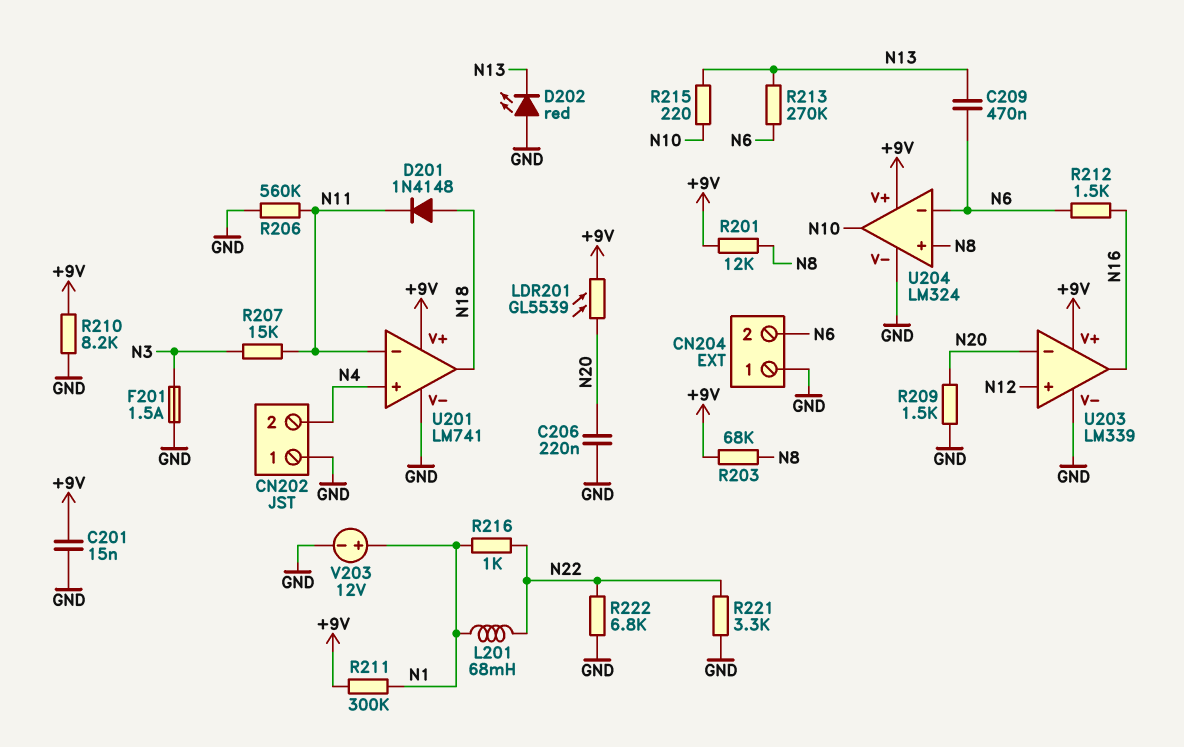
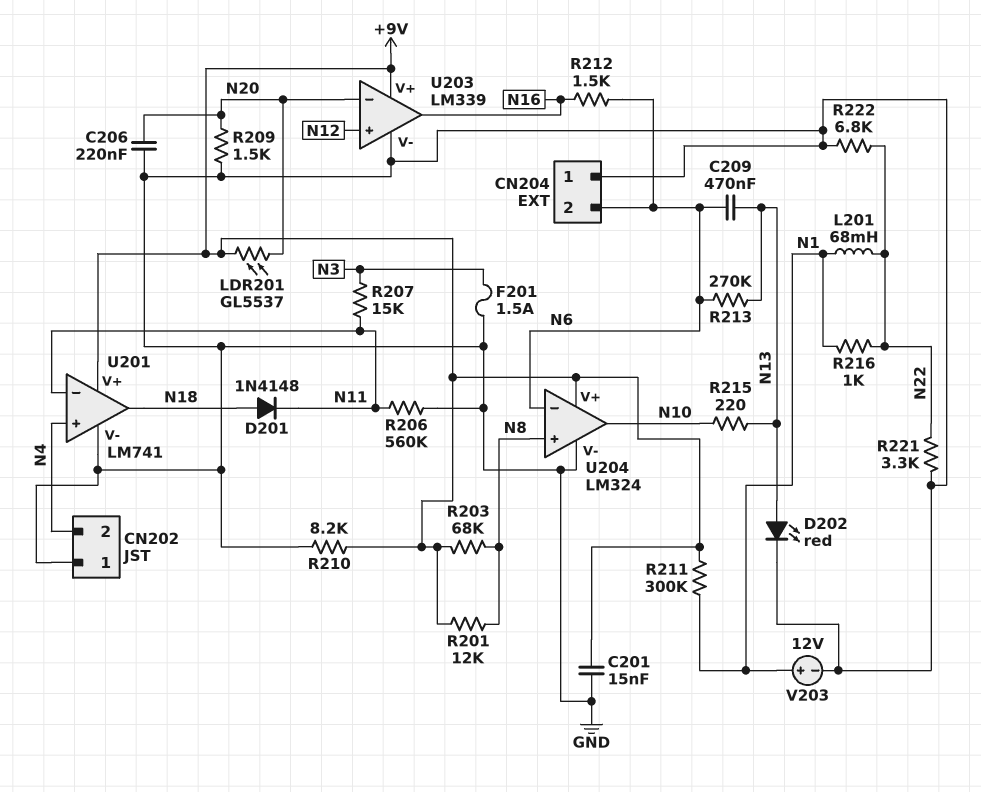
D202: LED red (A GND, K N13) -> LED red (A N13, K GND)
LDR201: GL5539 (+9V, N20) -> GL5537 (+9V, N20)

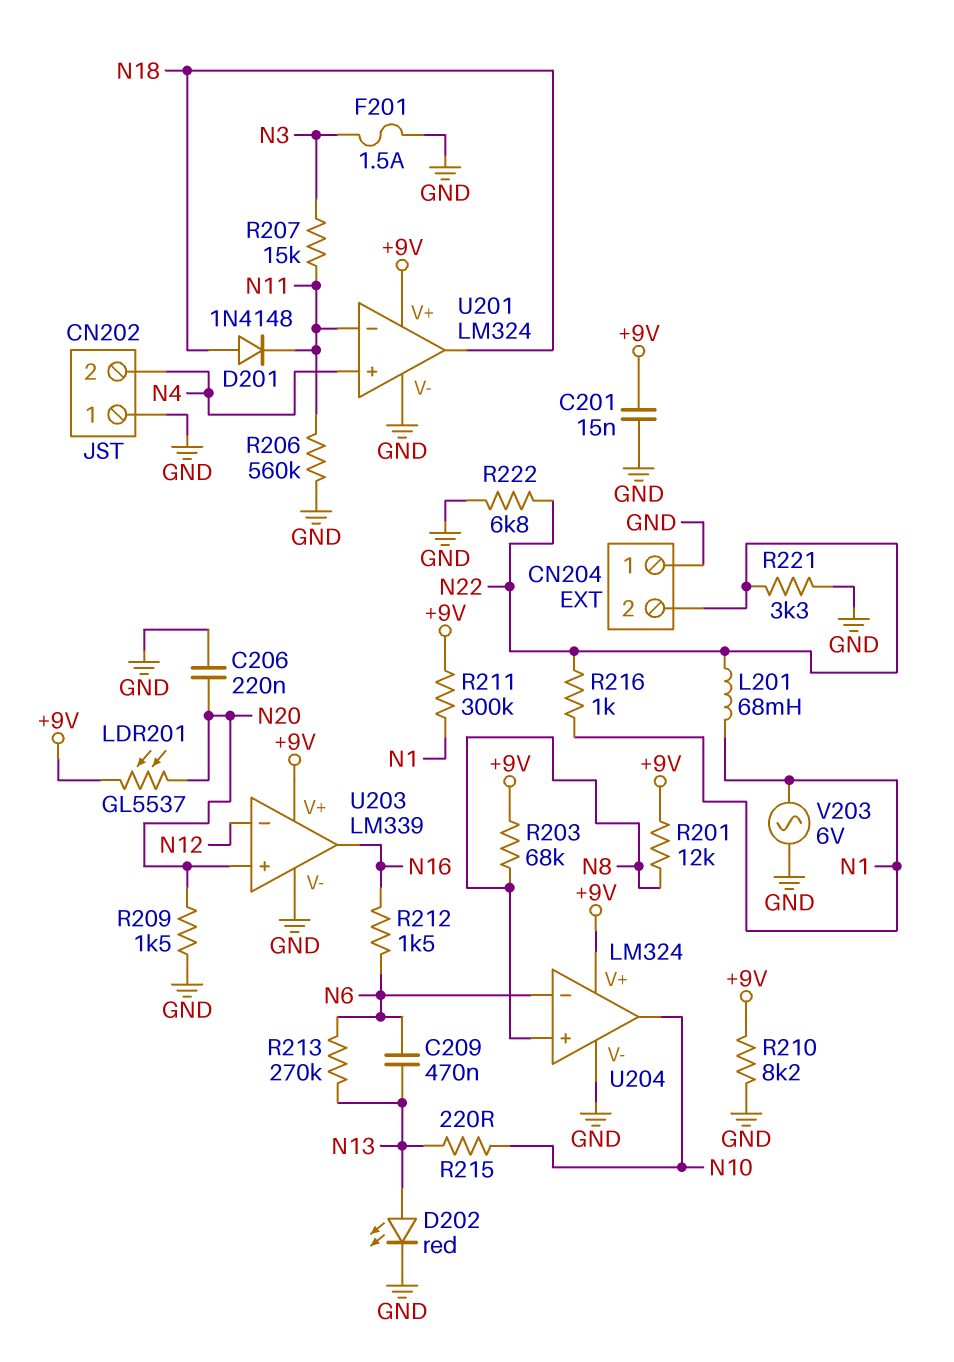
CN204 pin 2: N6 -> N22
U201: LM741 -> LM324
U203 pin in+: N12 -> N20
U203 pin in-: N20 -> N12
V203: 12V (plus N1, minus GND) -> AC 6V (GND, N1)

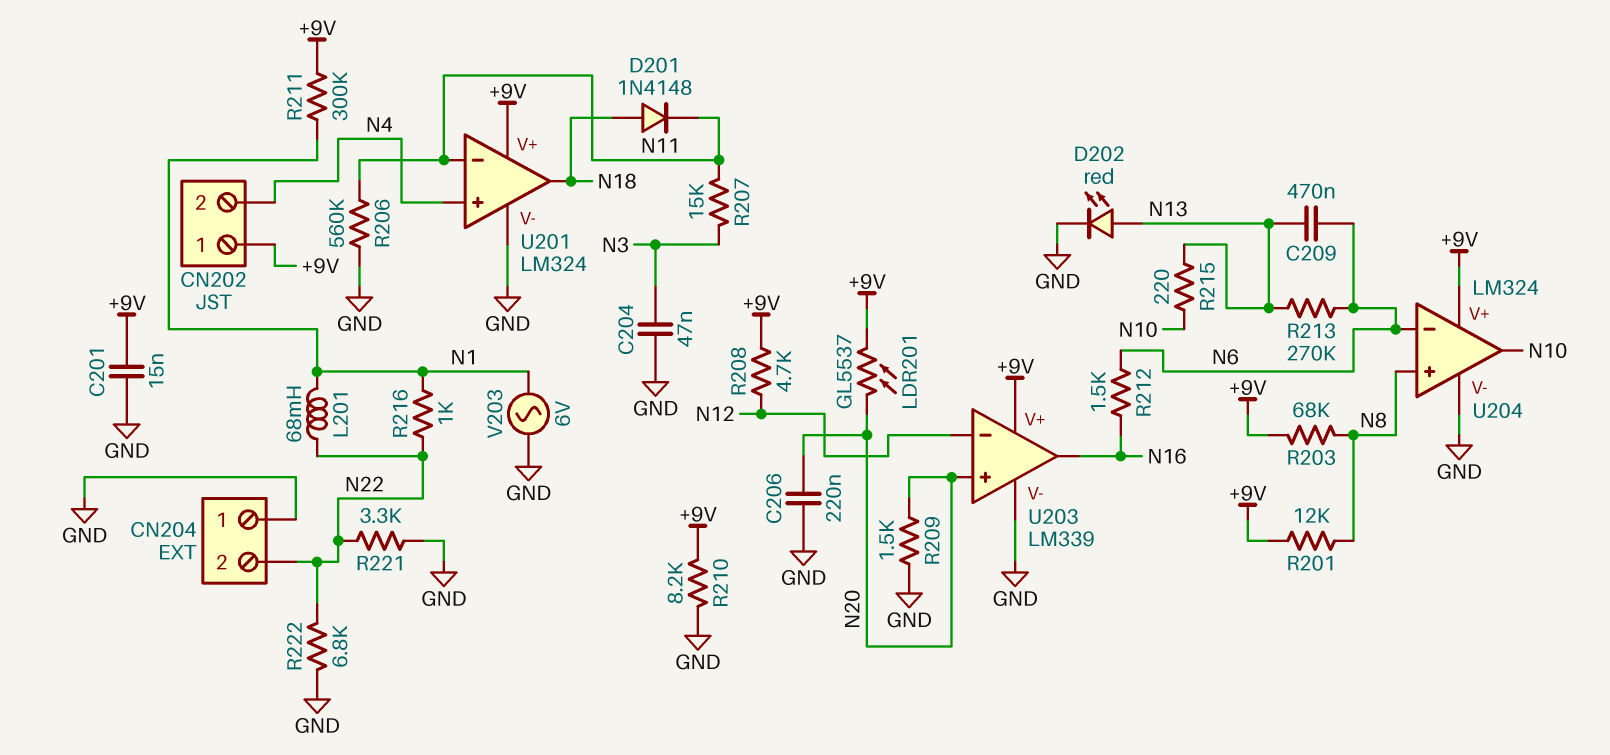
C204: none -> 47nF (GND, N3)
CN202 pin 1: GND -> +9V
F201: 1.5A (GND, N3) -> none
R208: none -> 4.7k (+9V, N12)

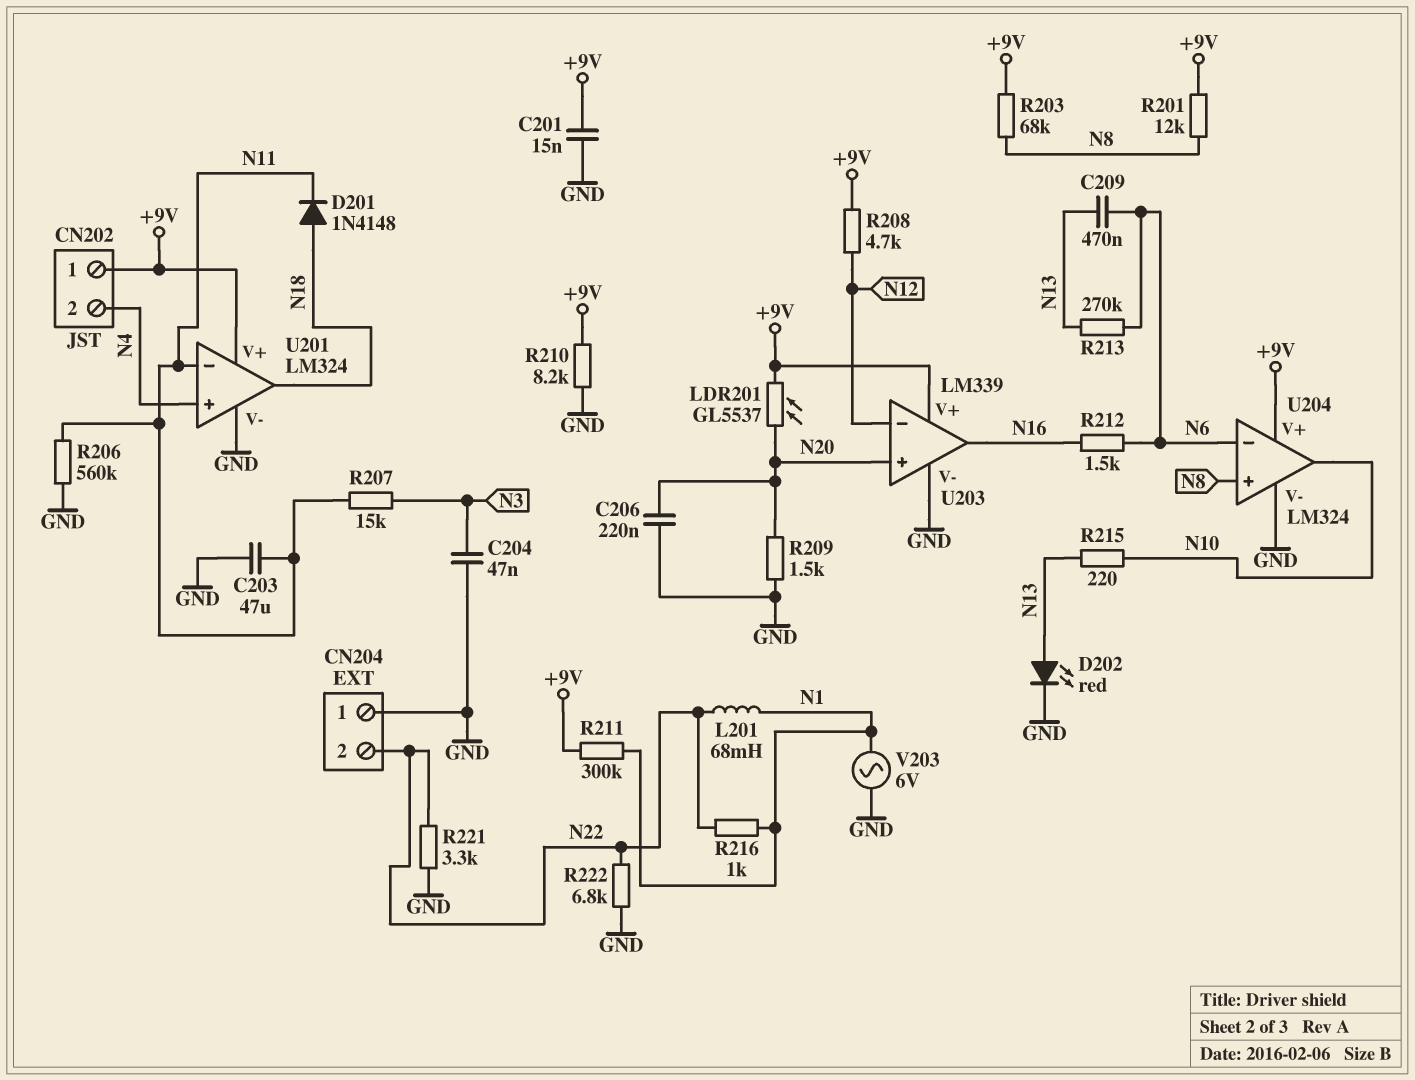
C203: none -> 47uF (GND, N11)

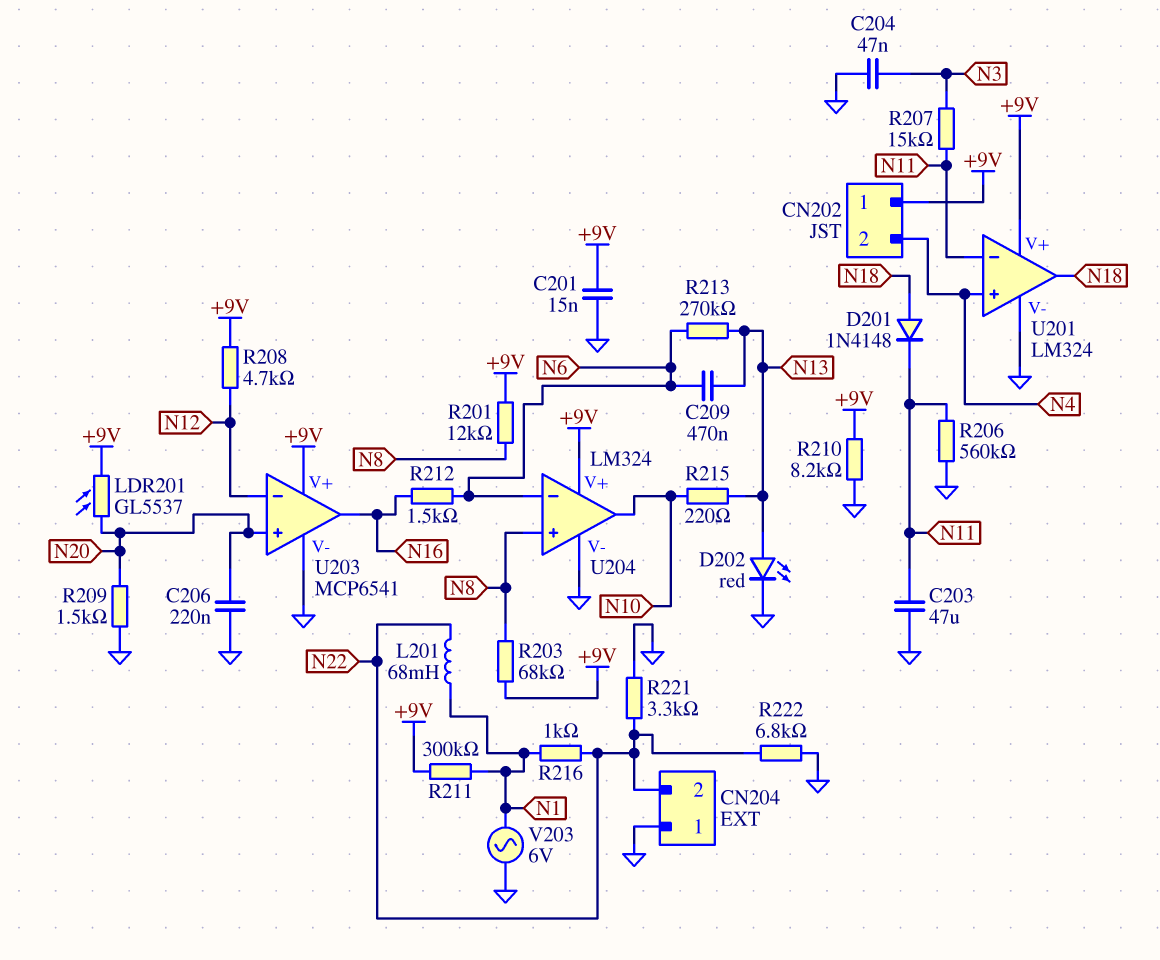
U203: LM339 -> MCP6541

